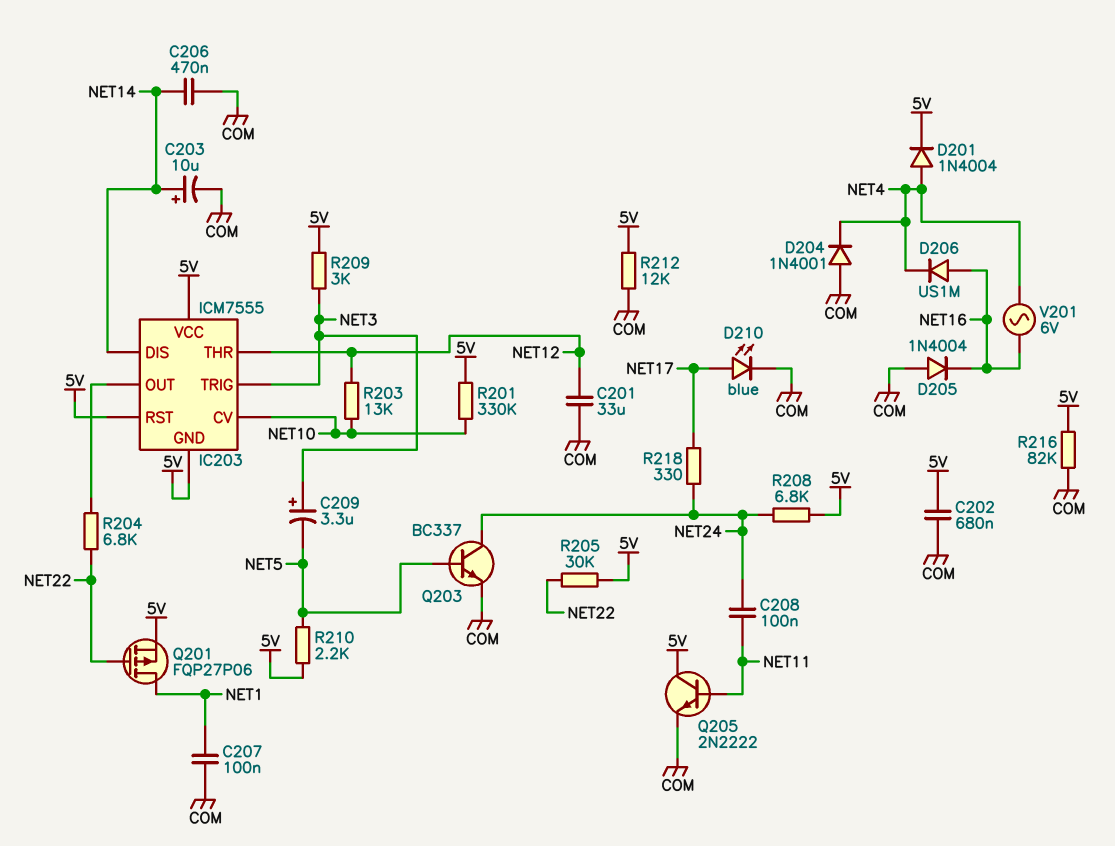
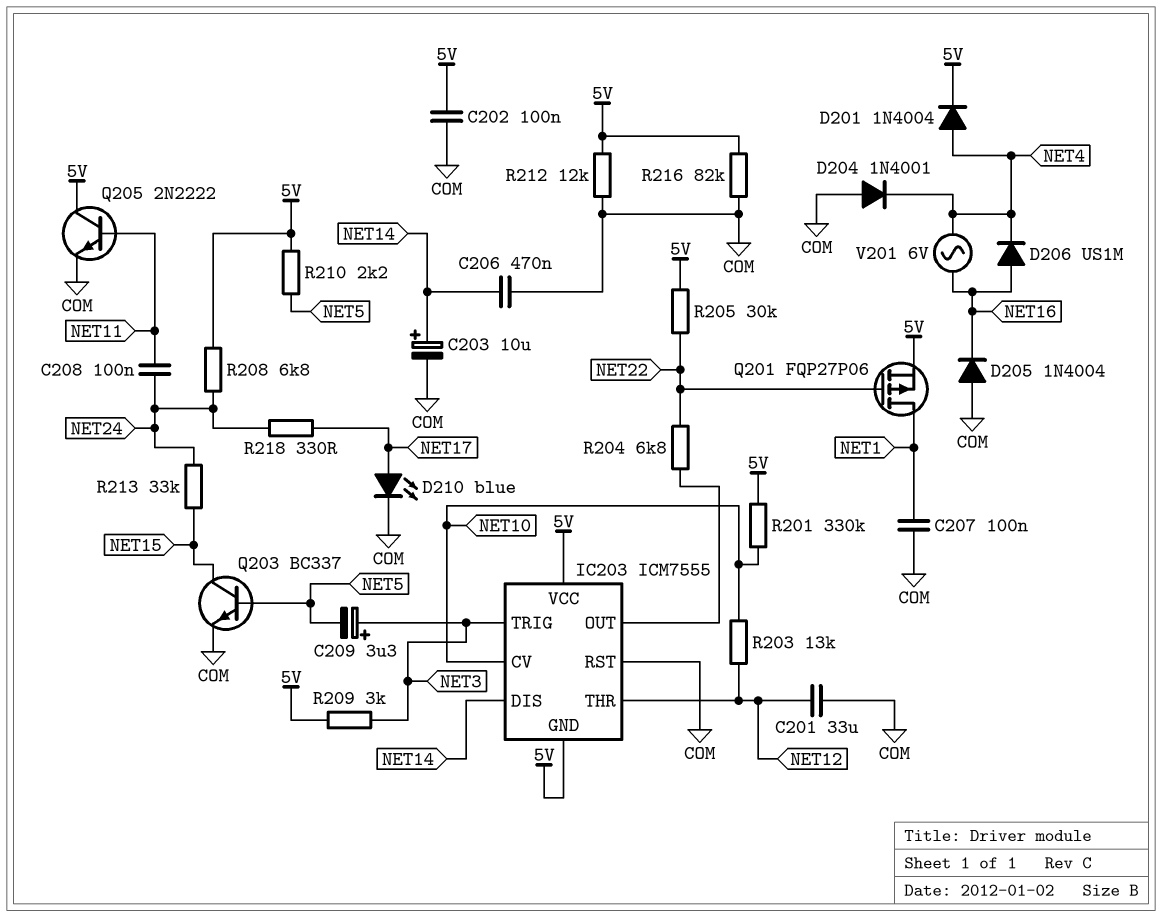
C202: 680nF (5V, COM) -> 100nF (5V, COM)
IC203 pin RST: 5V -> COM
Q203: NPN BC337 (B NET5, C NET24, E COM) -> NPN BC337 (B NET5, C NET15, E COM)
R213: none -> 33k (NET15, NET24)

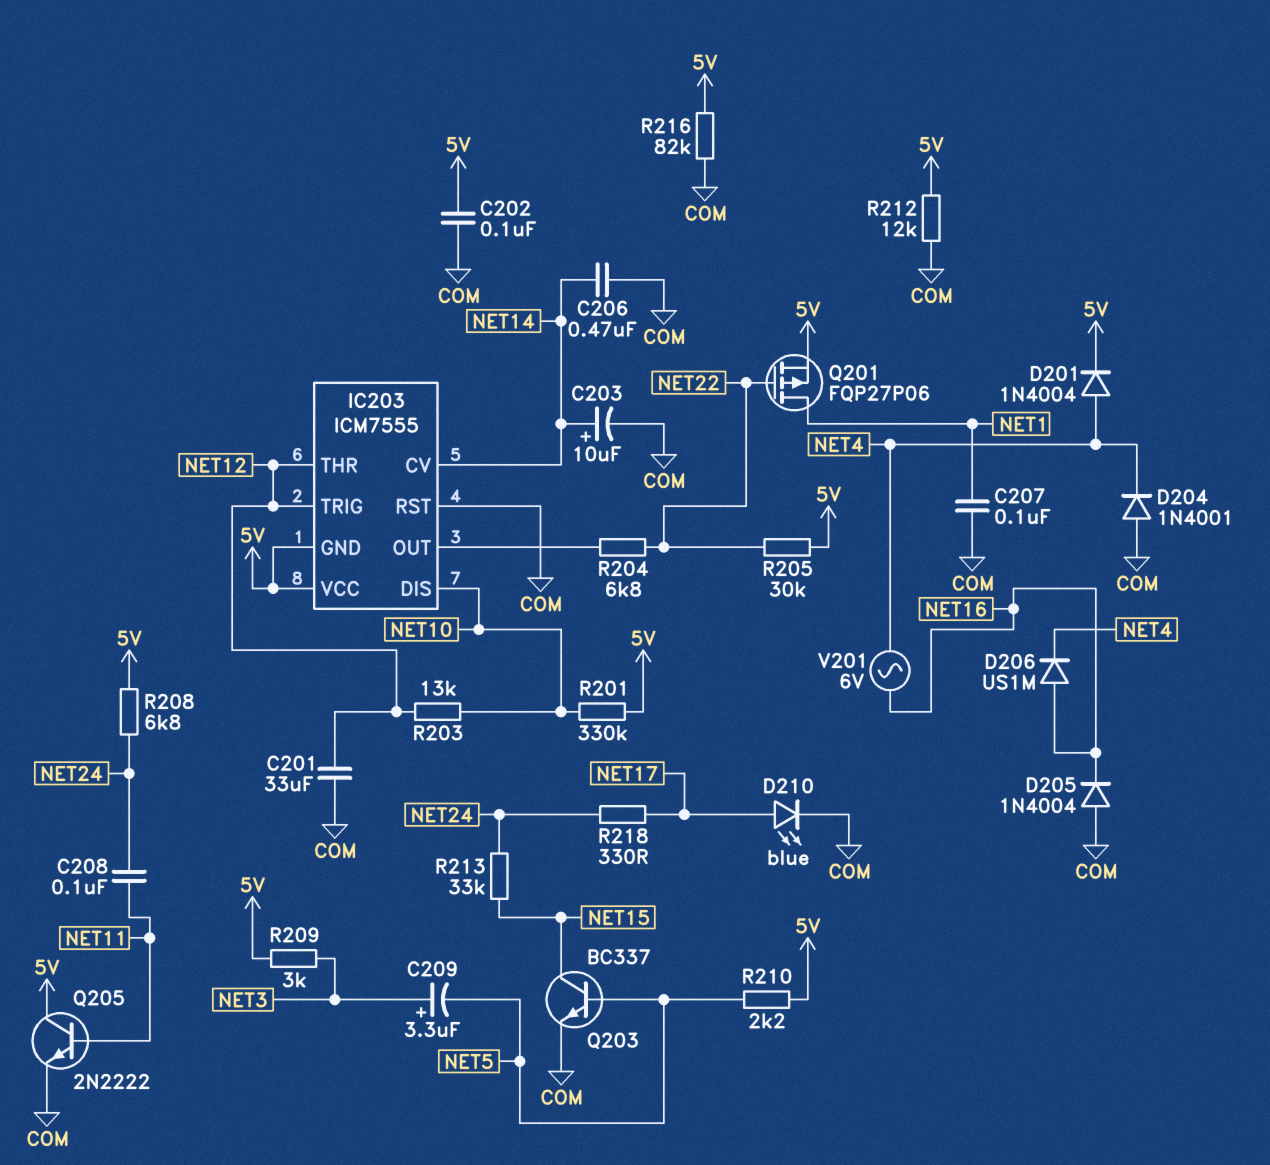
IC203 pin CV: NET10 -> NET14
IC203 pin DIS: NET14 -> NET10
IC203 pin TRIG: NET3 -> NET12

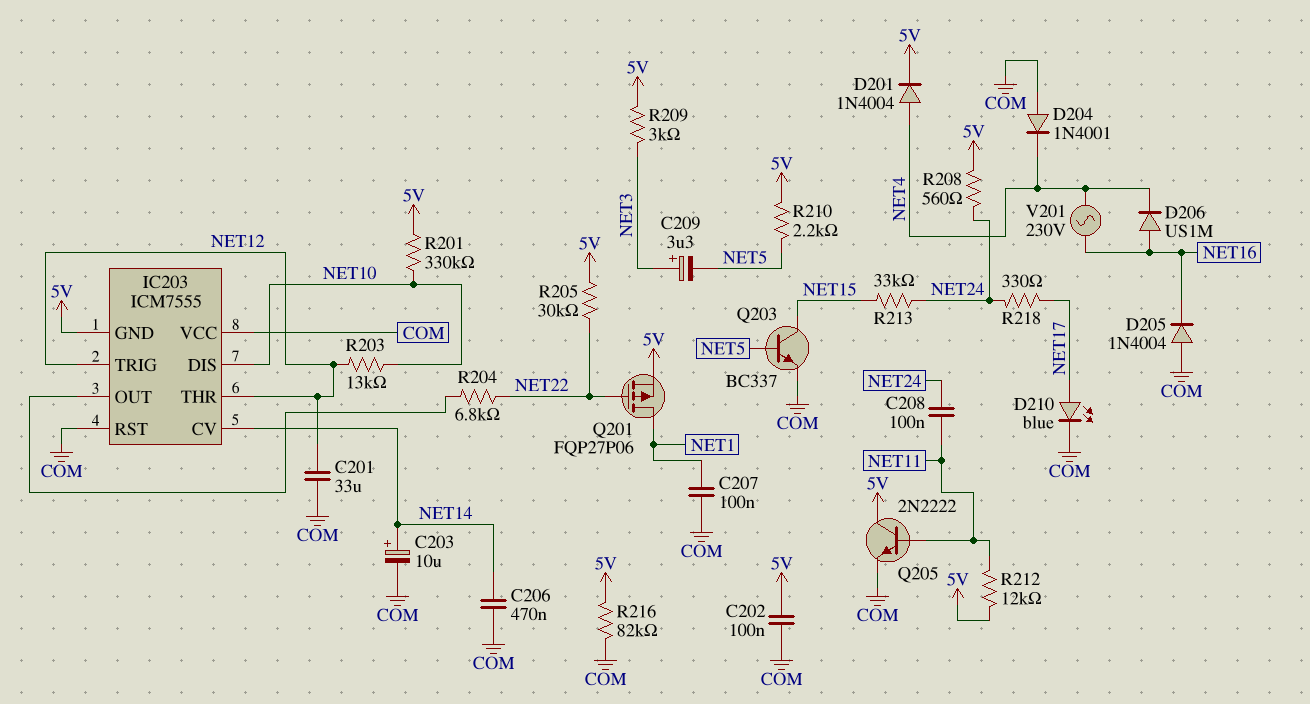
IC203 pin VCC: 5V -> COM
R208: 6.8k (5V, NET24) -> 560 (5V, NET24)
R212: 12k (5V, COM) -> 12k (5V, NET11)
V201: AC 6V (NET4, NET16) -> AC 230V (NET4, NET16)

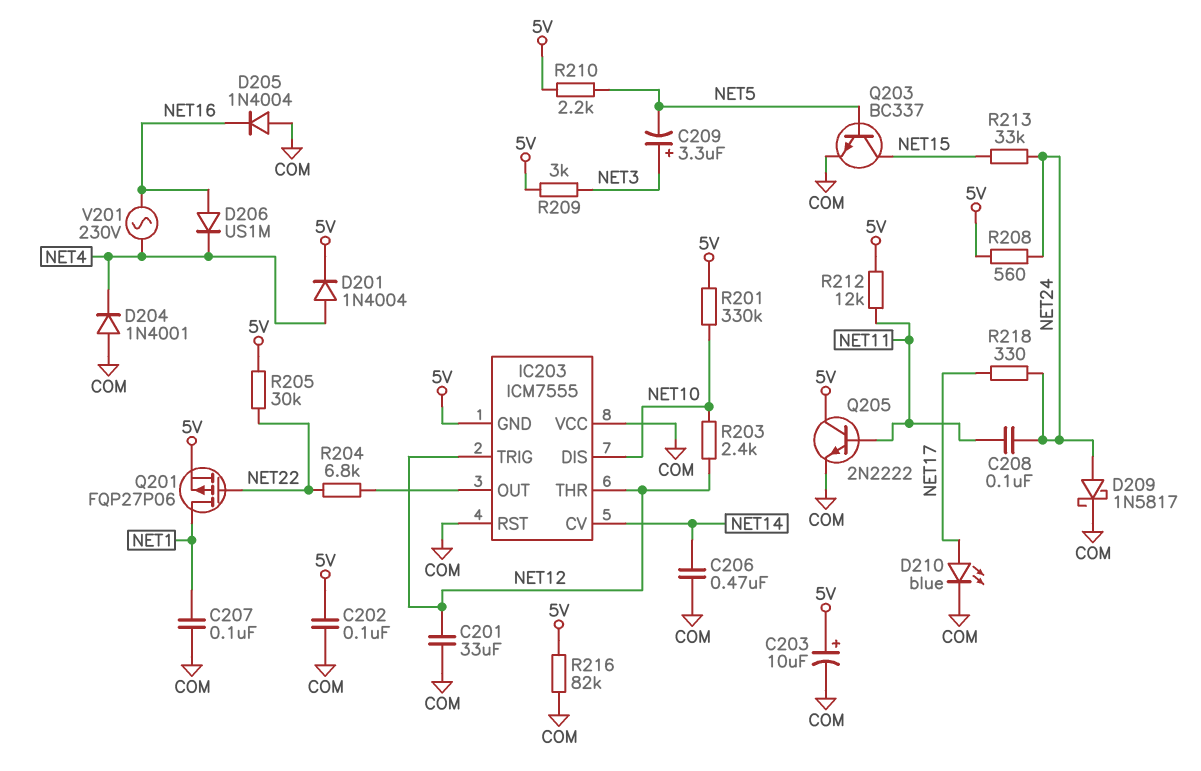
C203: 10uF (plus NET14, minus COM) -> 10uF (plus 5V, minus COM)
D209: none -> schottky 1N5817 (A NET24, K COM)
R203: 13k (NET10, NET12) -> 2.4k (NET10, NET12)

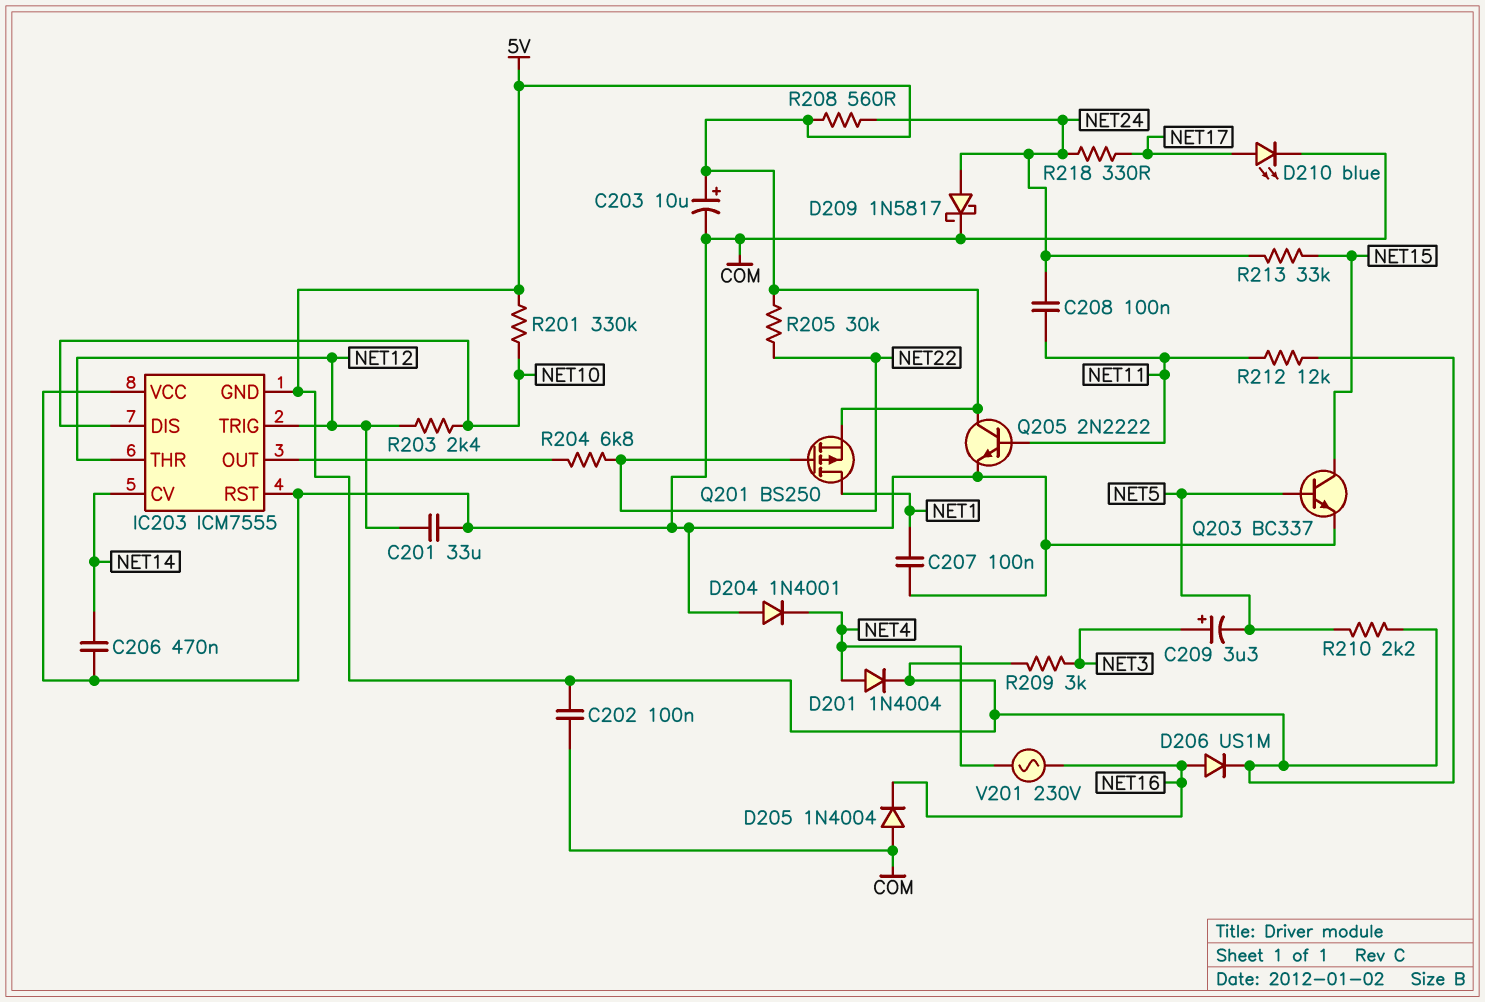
D206: diode US1M (A NET16, K NET4) -> diode US1M (A NET16, K 5V)
Q201: PMOS FQP27P06 (G NET22, D NET1, S 5V) -> PMOS BS250 (G NET22, D NET1, S 5V)
R216: 82k (5V, COM) -> none

